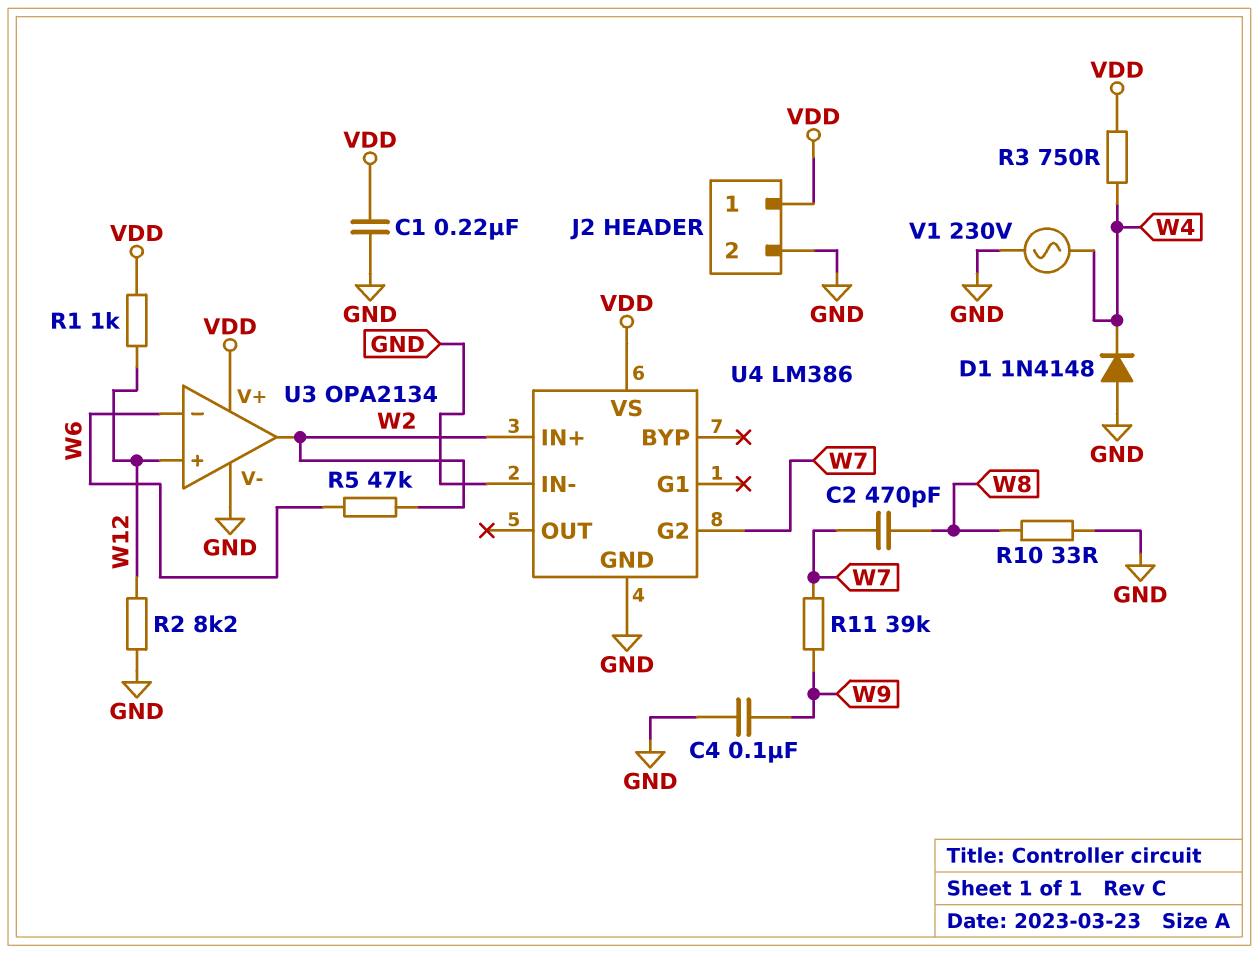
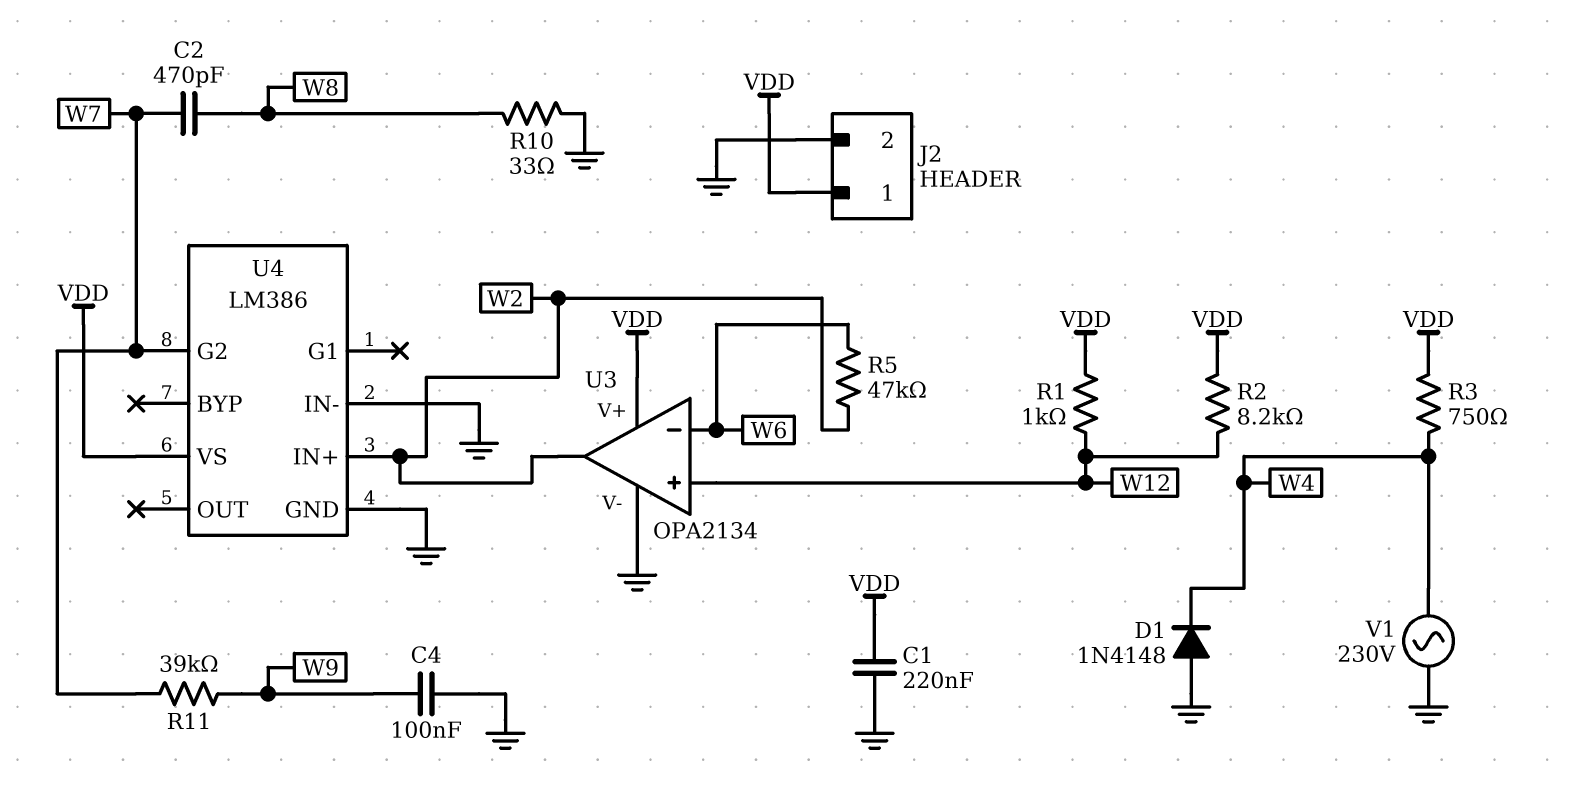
R2: 8.2k (GND, W12) -> 8.2k (VDD, W12)

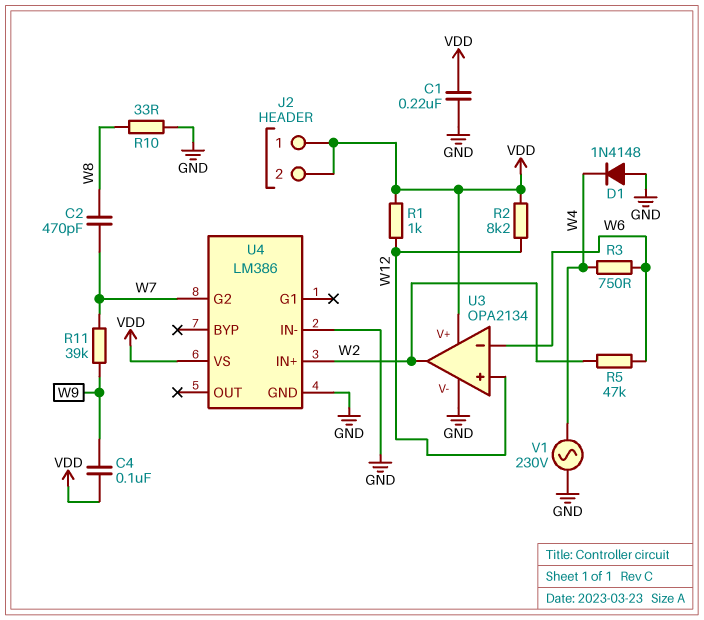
C4: 100nF (GND, W9) -> 100nF (VDD, W9)
J2 pin 2: GND -> VDD
R3: 750 (VDD, W4) -> 750 (W4, W6)

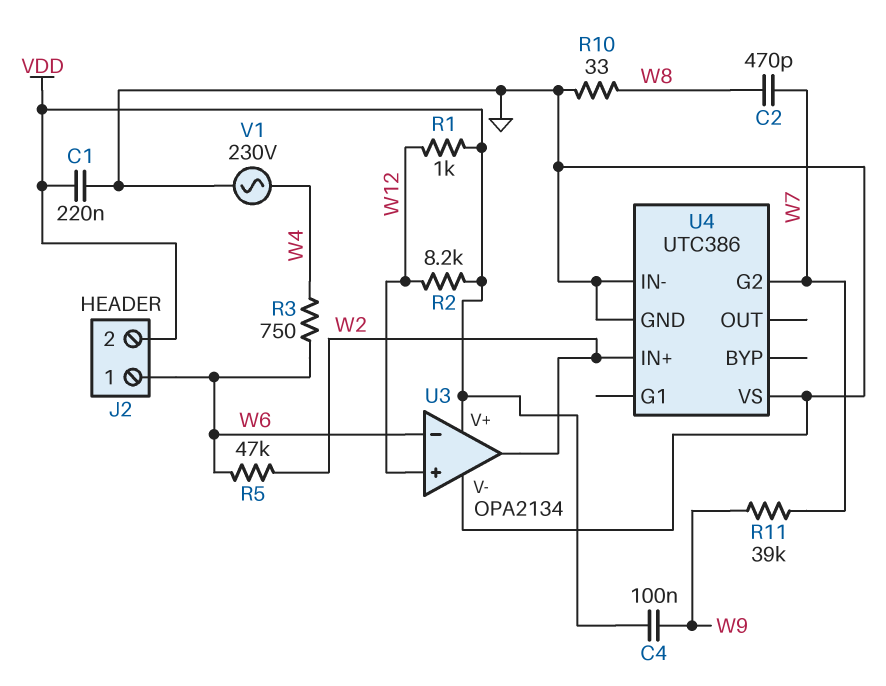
D1: diode 1N4148 (A GND, K W4) -> none
J2 pin 1: VDD -> W6
U4: LM386 -> UTC386
U4 pin VS: VDD -> GND

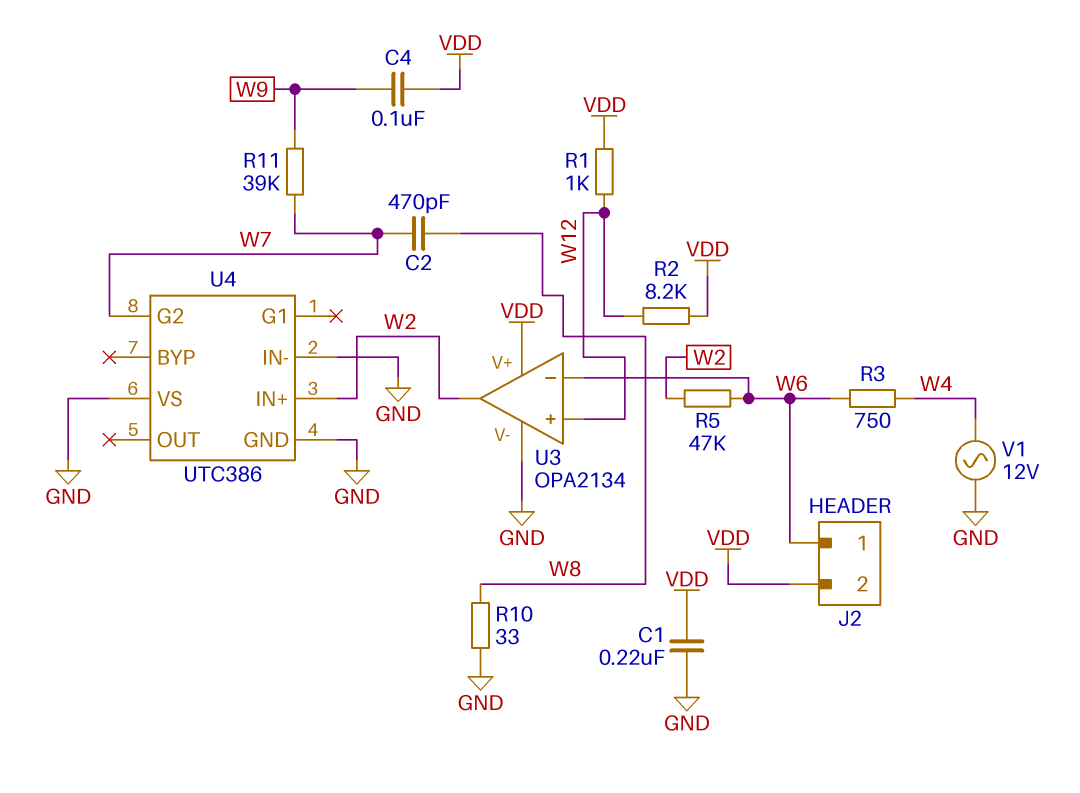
V1: AC 230V (GND, W4) -> AC 12V (GND, W4)

